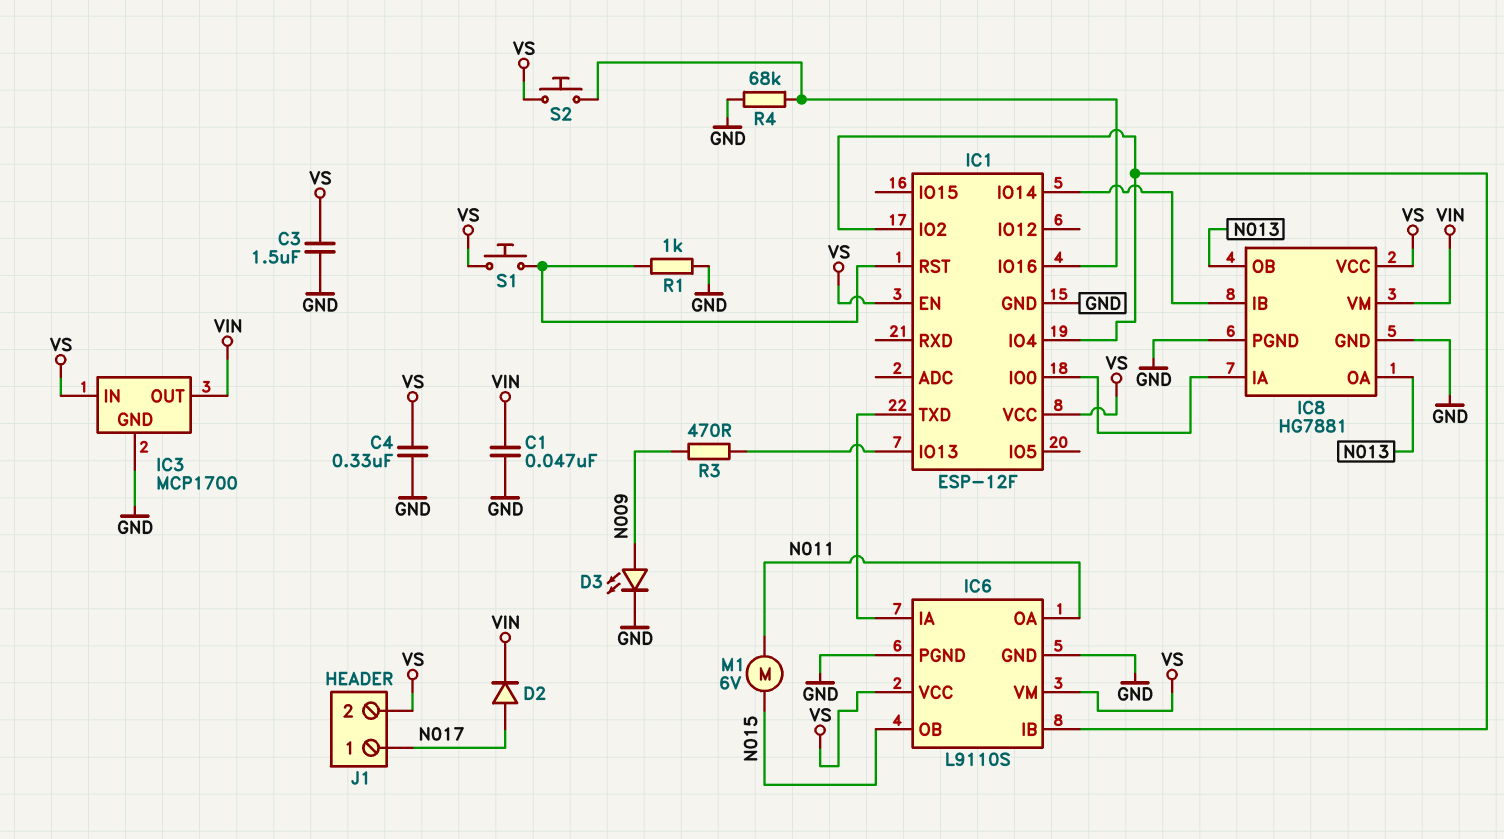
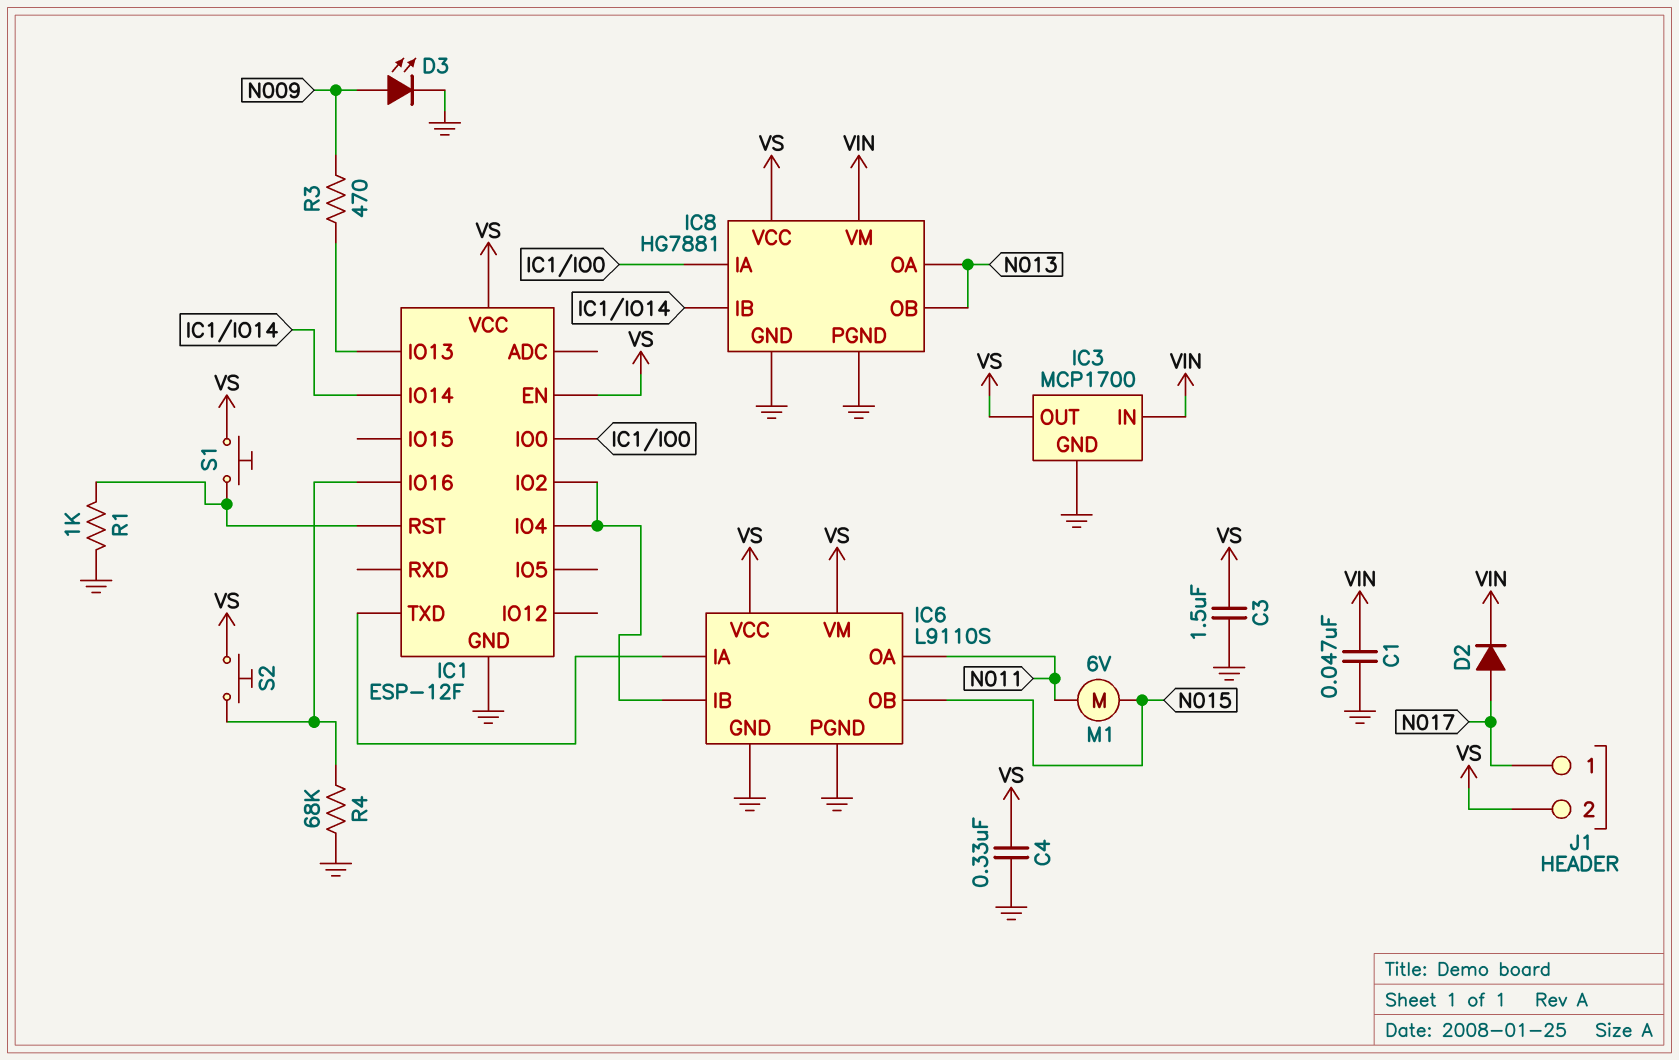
IC3 pin IN: VS -> VIN
IC3 pin OUT: VIN -> VS

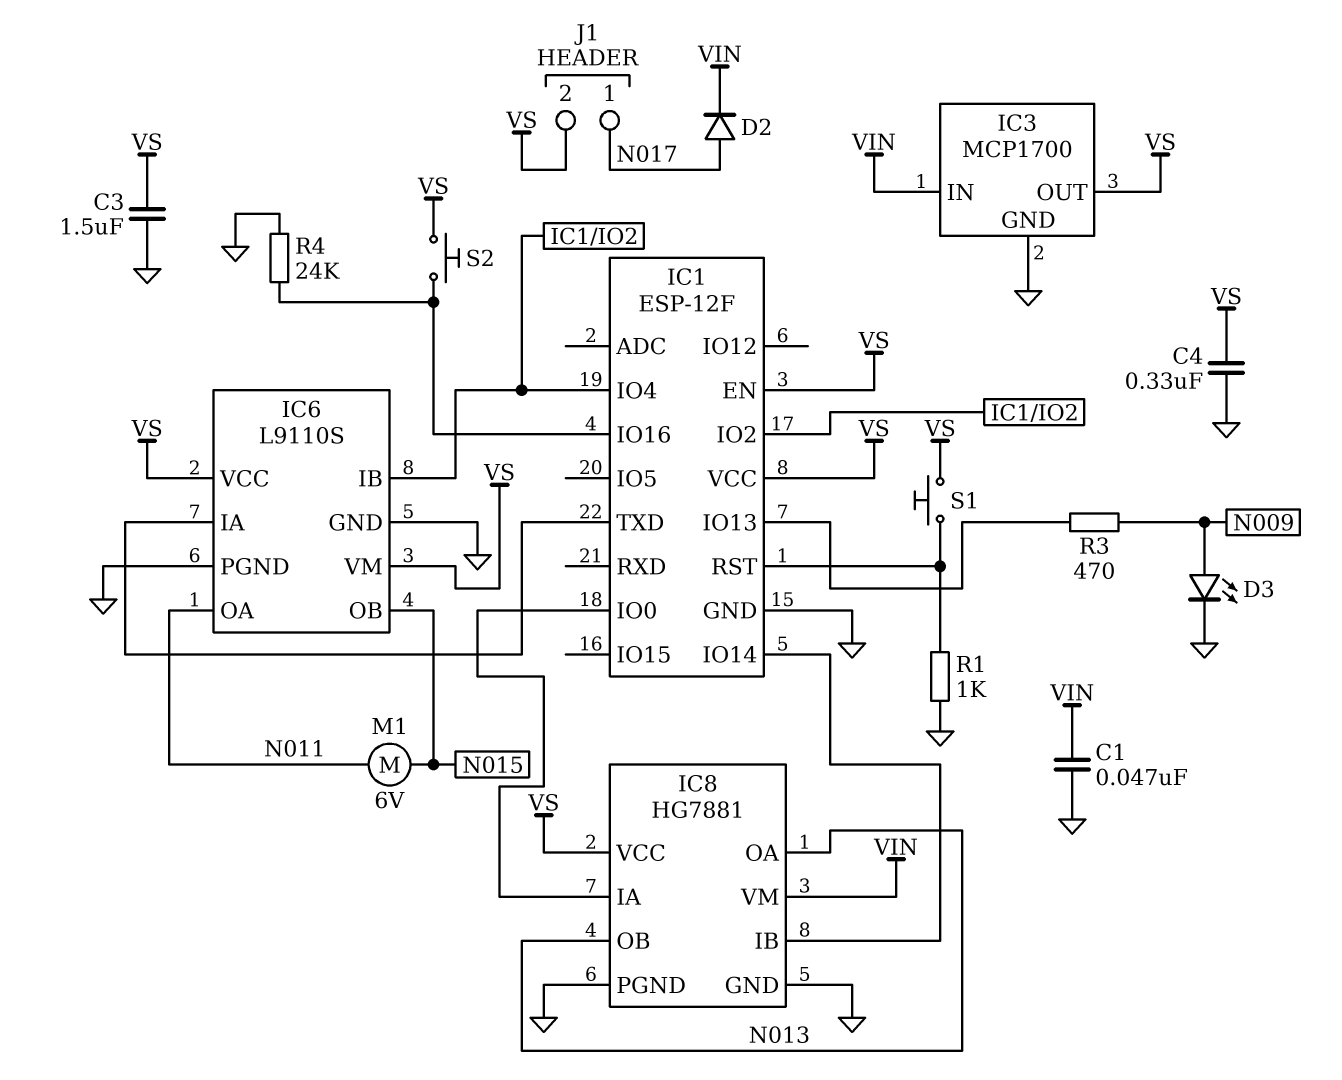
R4: 68k (GND, IC1/IO16) -> 24k (GND, IC1/IO16)

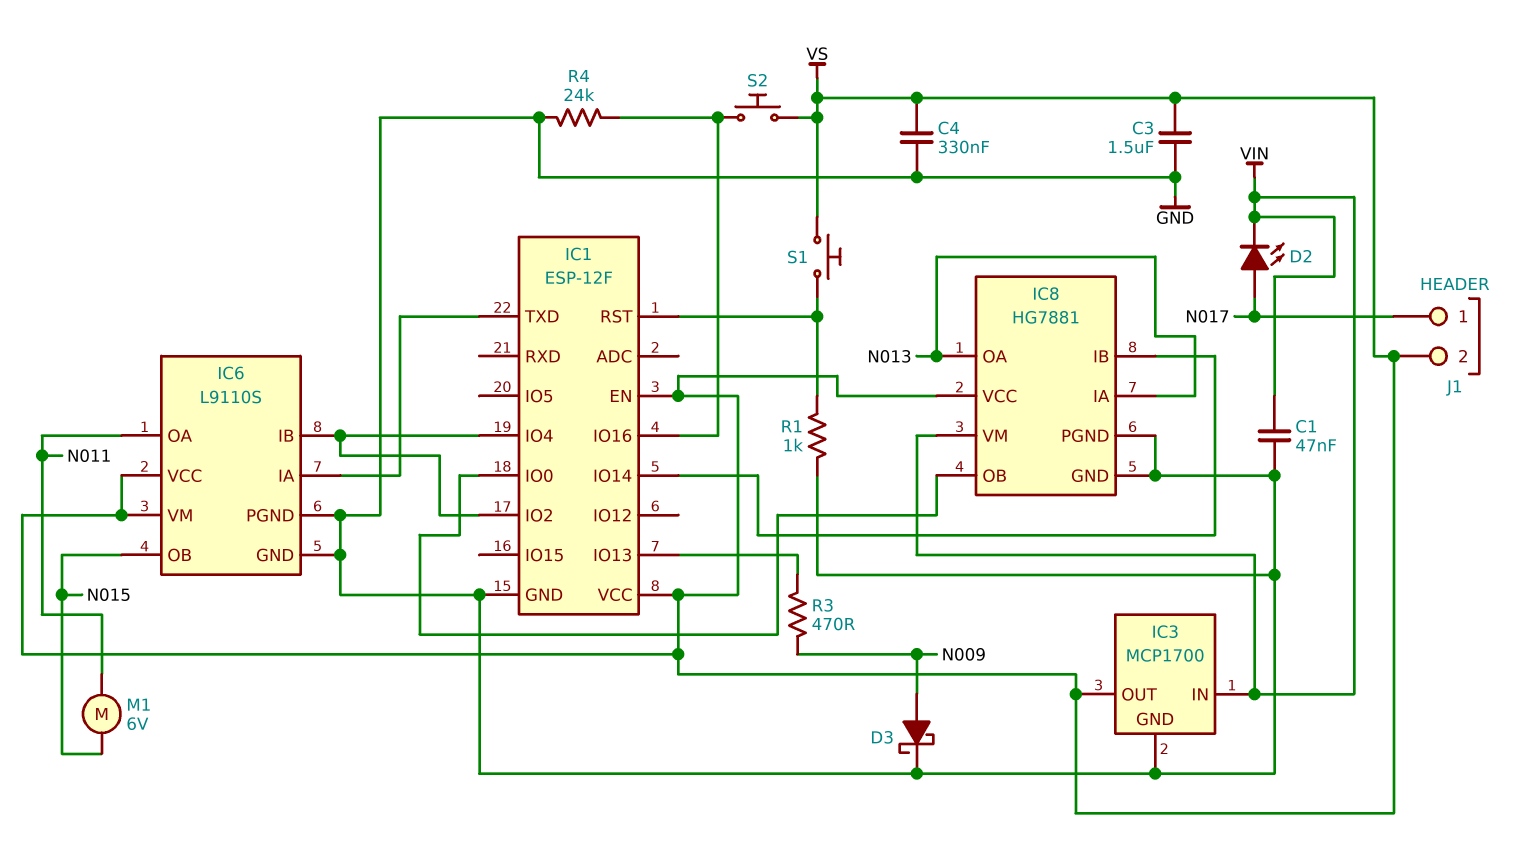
D2: diode (A N017, K VIN) -> LED (A N017, K VIN)
D3: LED (A N009, K GND) -> schottky (A N009, K GND)
IC8 pin IA: IC1/IO0 -> N013
IC8 pin OB: N013 -> IC1/IO0

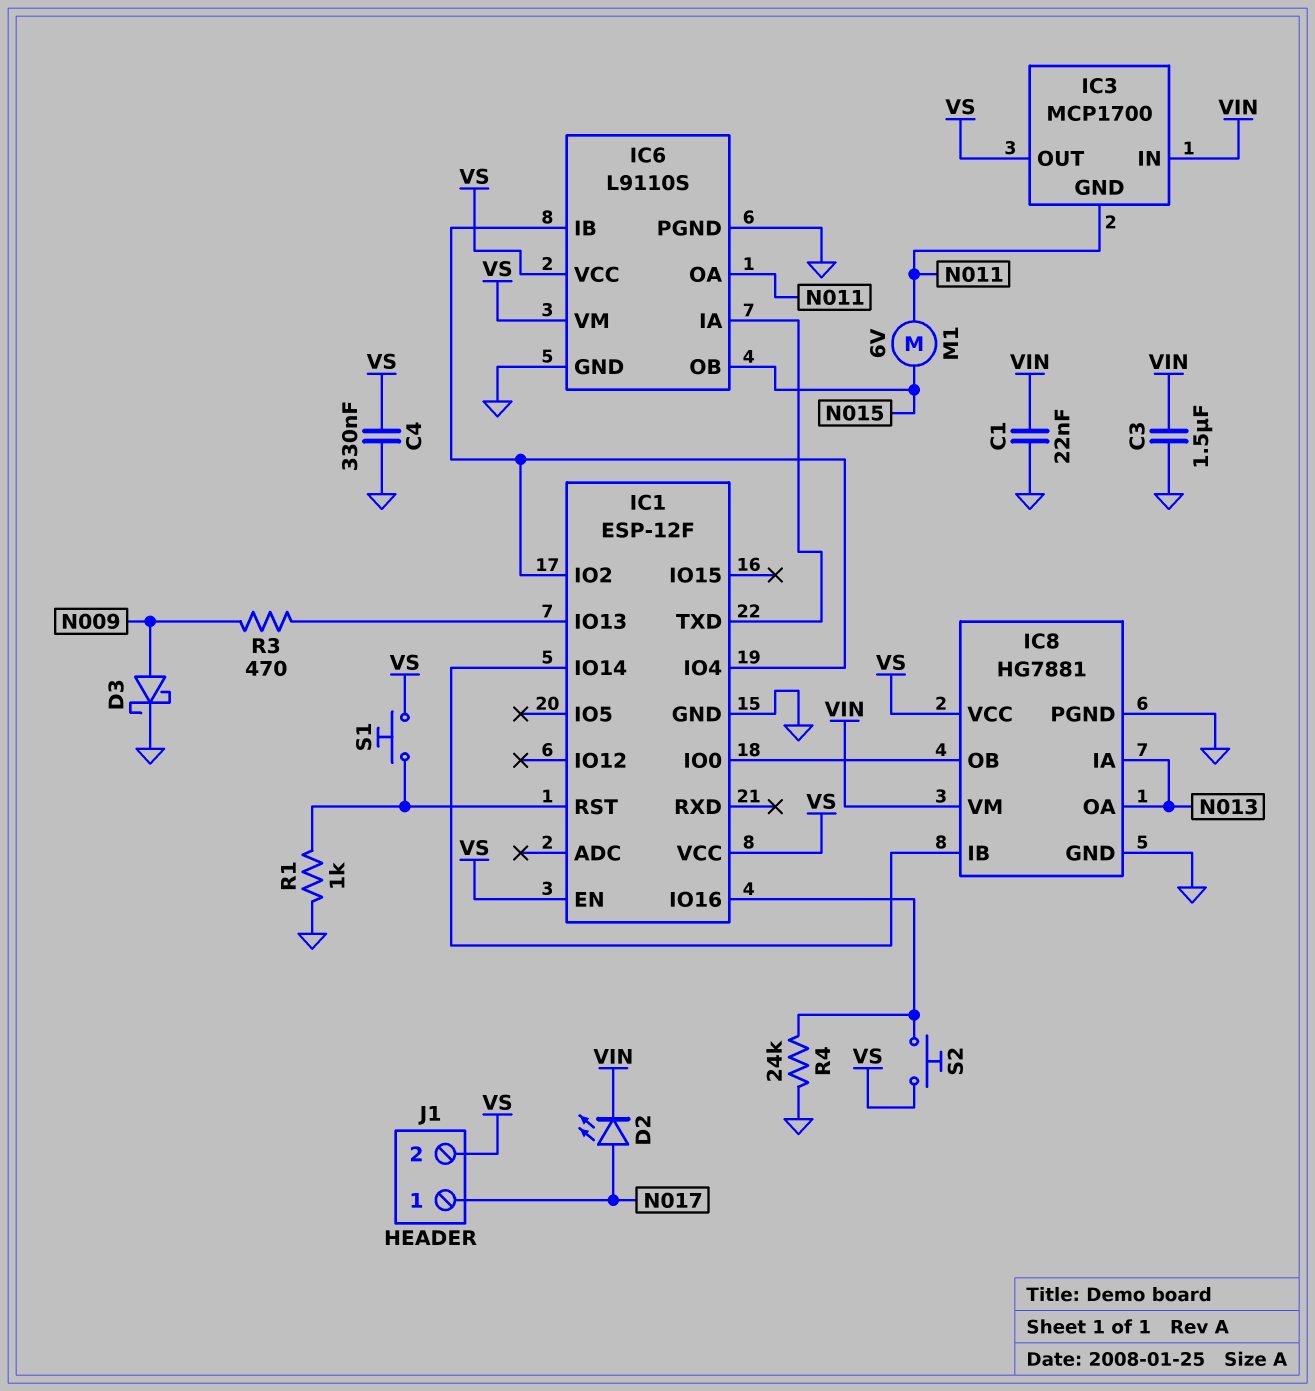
C1: 47nF (GND, VIN) -> 22nF (GND, VIN)
C3: 1.5uF (GND, VS) -> 1.5uF (GND, VIN)
IC3 pin GND: GND -> N011

